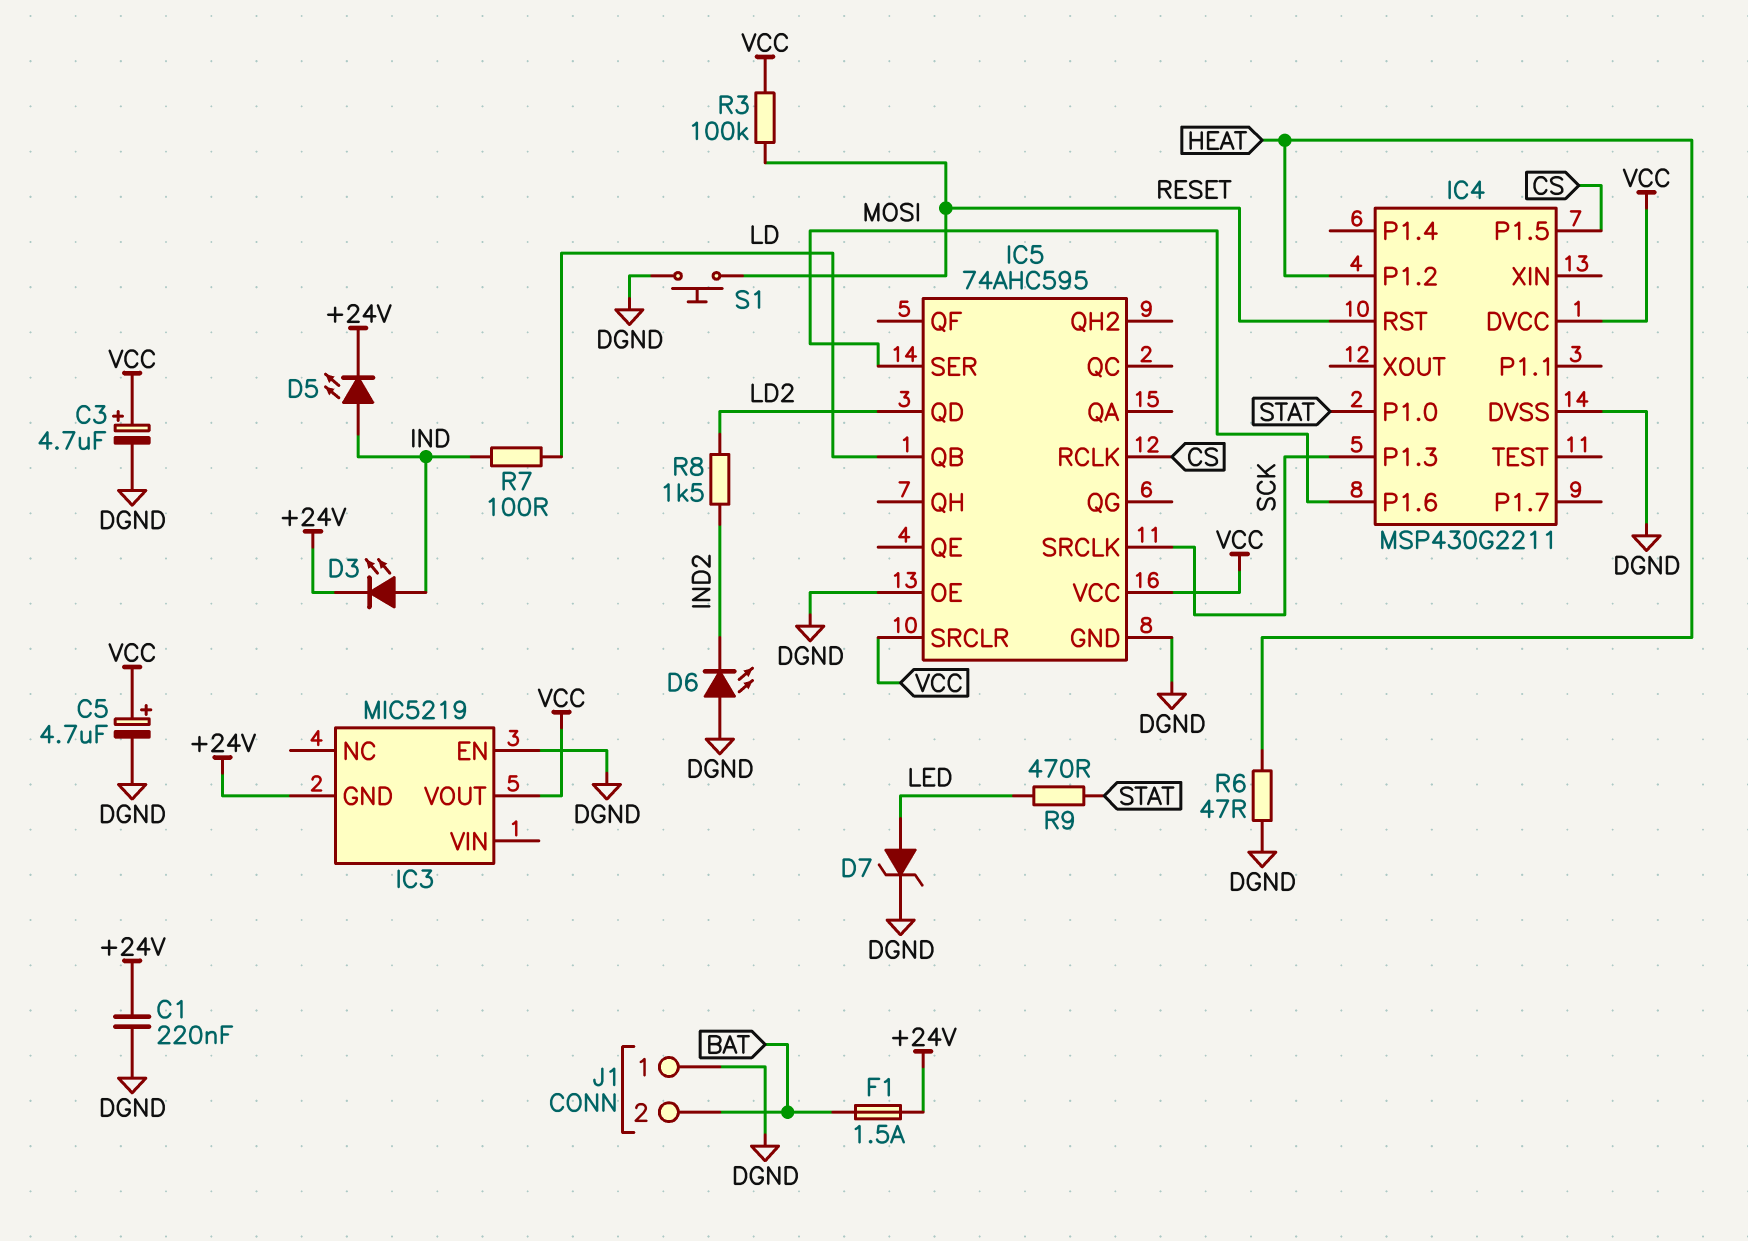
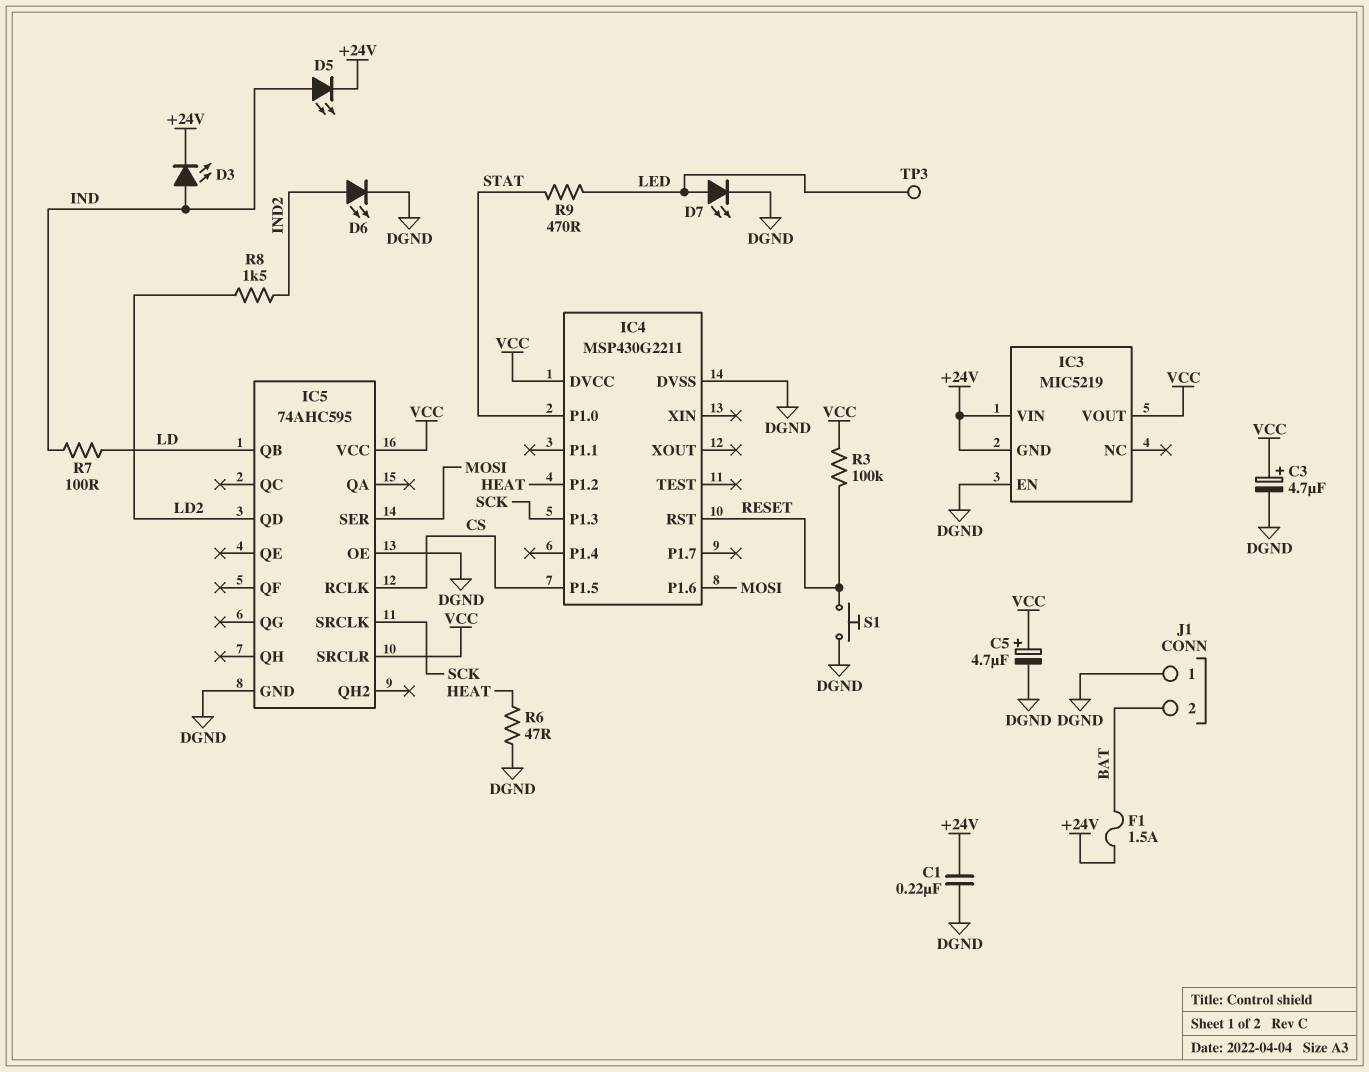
D6: LED (A DGND, K IND2) -> LED (A IND2, K DGND)
D7: zener (A LED, K DGND) -> LED (A LED, K DGND)
IC3 pin VIN: none -> +24V
TP3: none -> test point (LED)

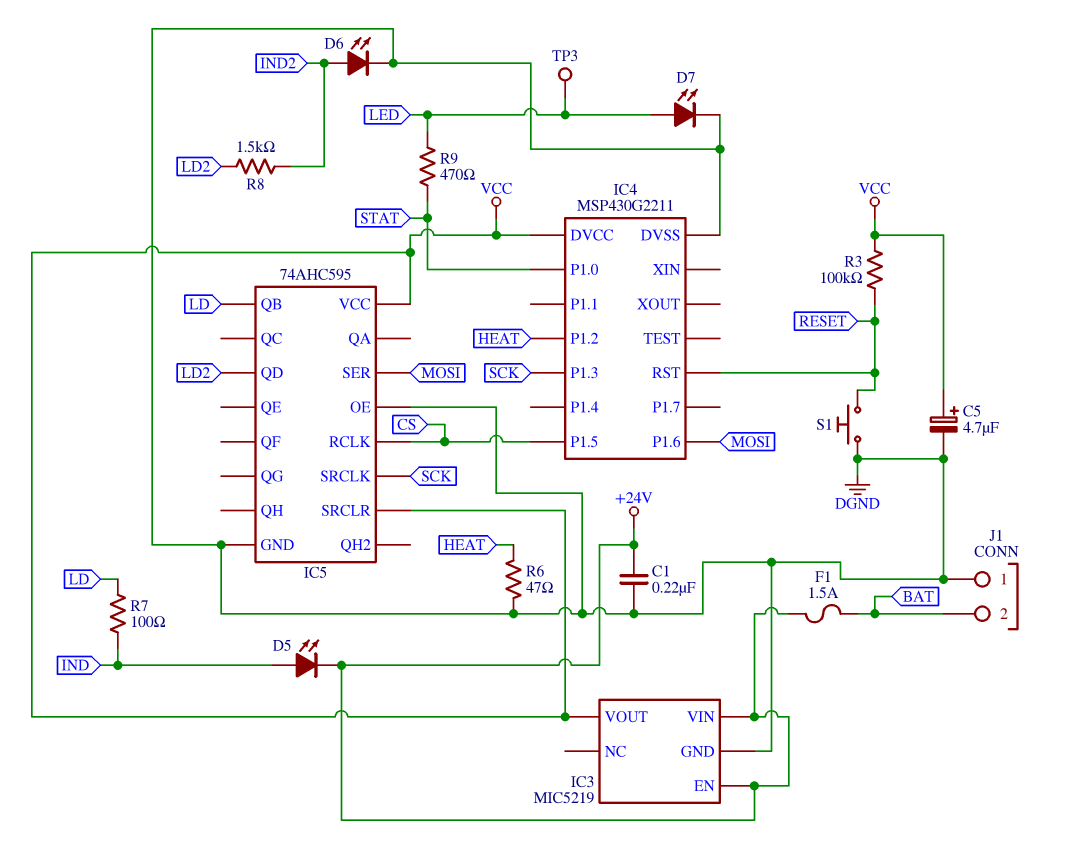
C3: 4.7uF (plus VCC, minus DGND) -> none
D3: LED (A IND, K +24V) -> none
IC3 pin EN: DGND -> +24V
IC3 pin GND: +24V -> DGND

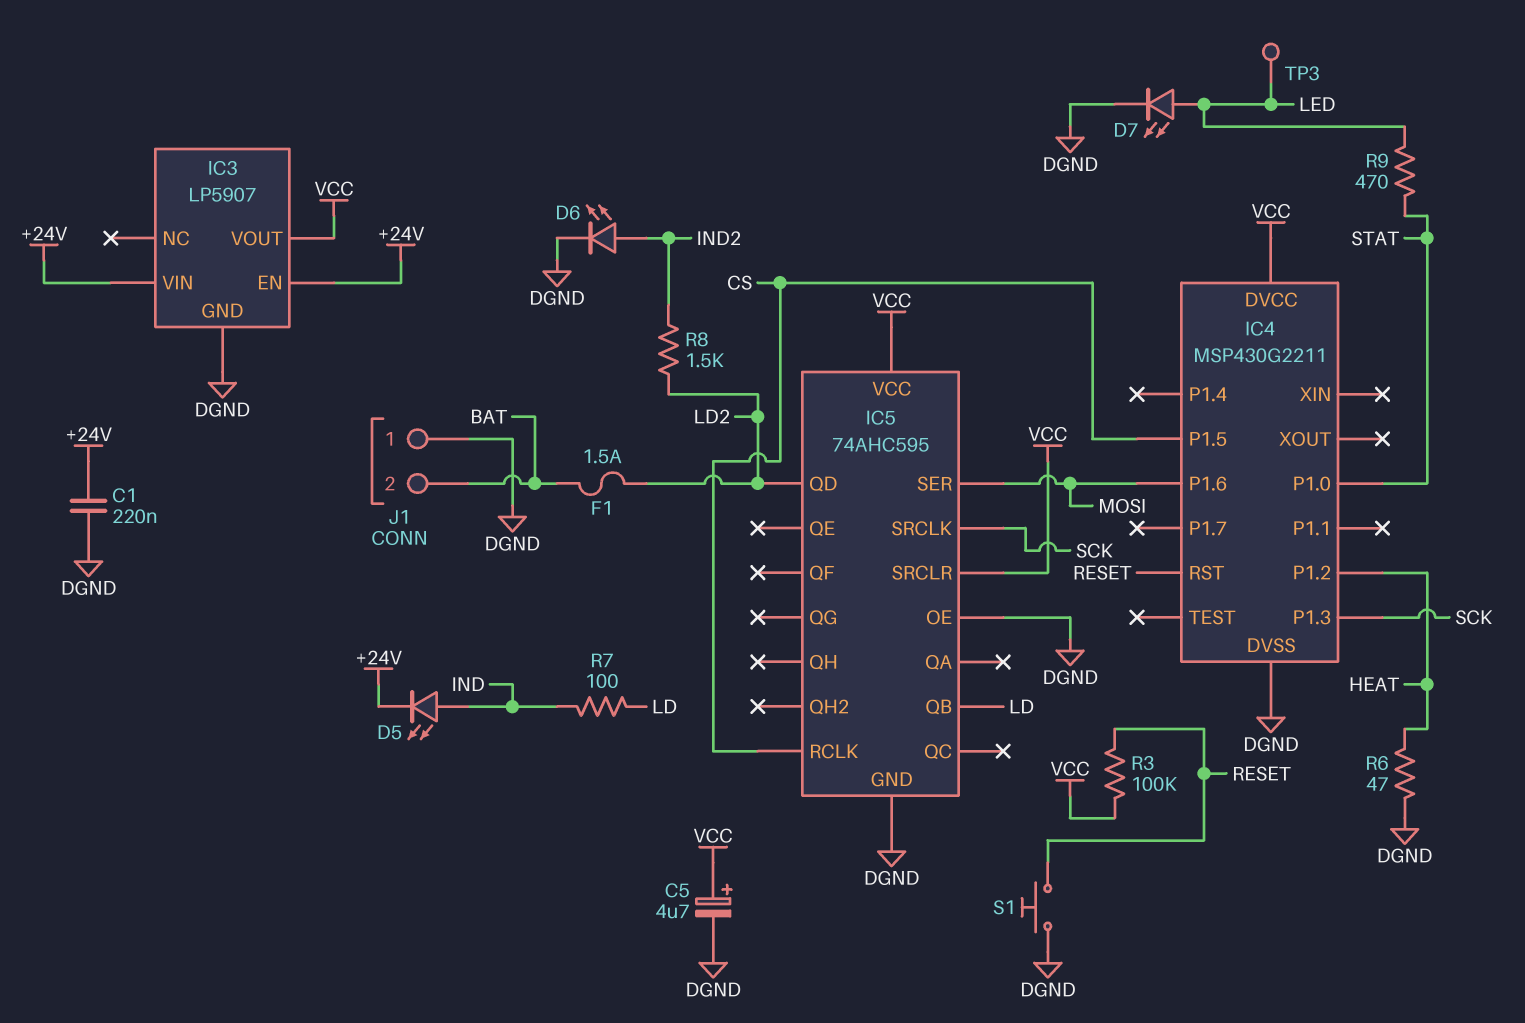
F1: 1.5A (+24V, BAT) -> 1.5A (BAT, LD2)
IC3: MIC5219 -> LP5907

